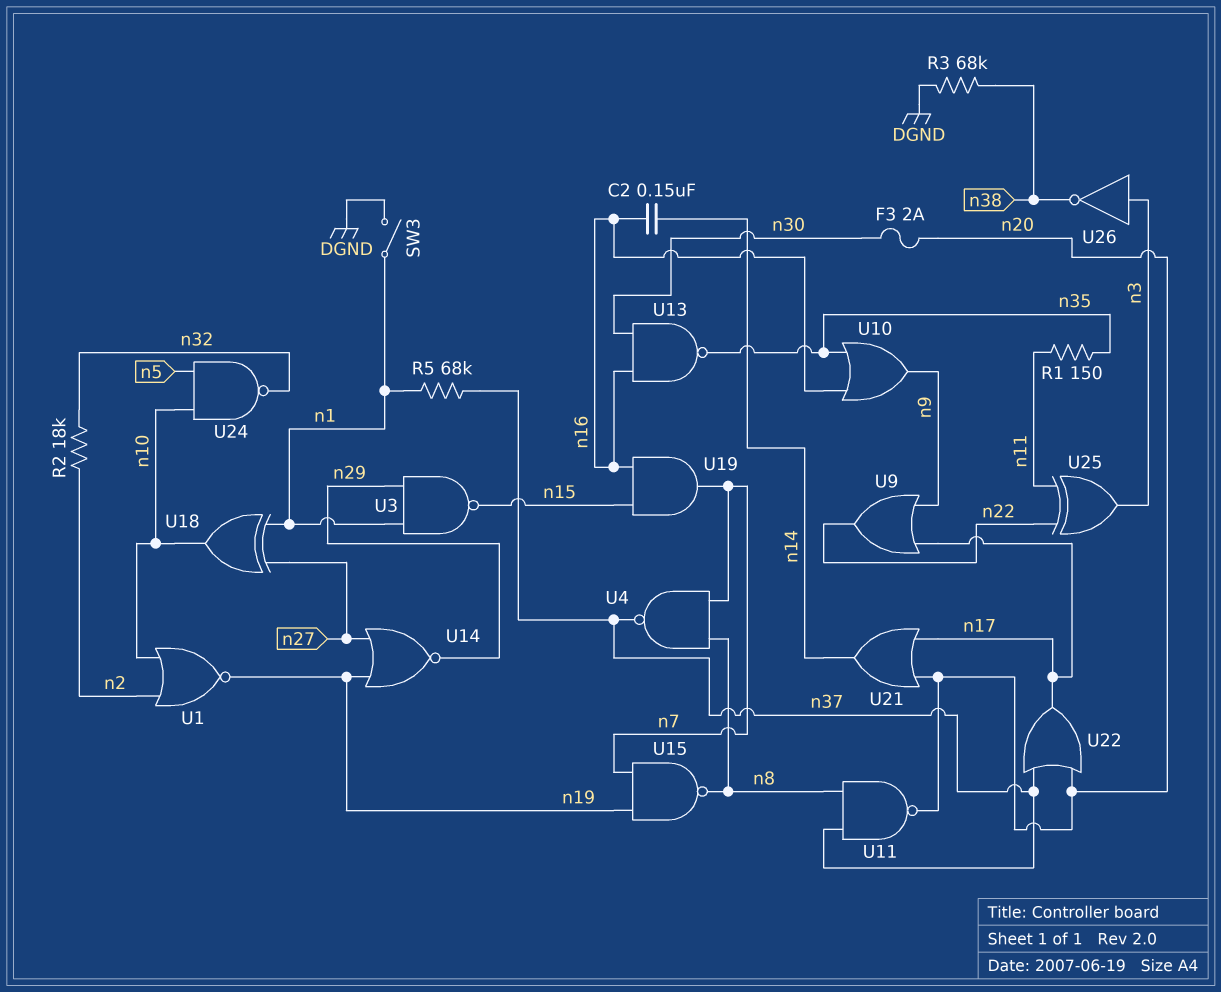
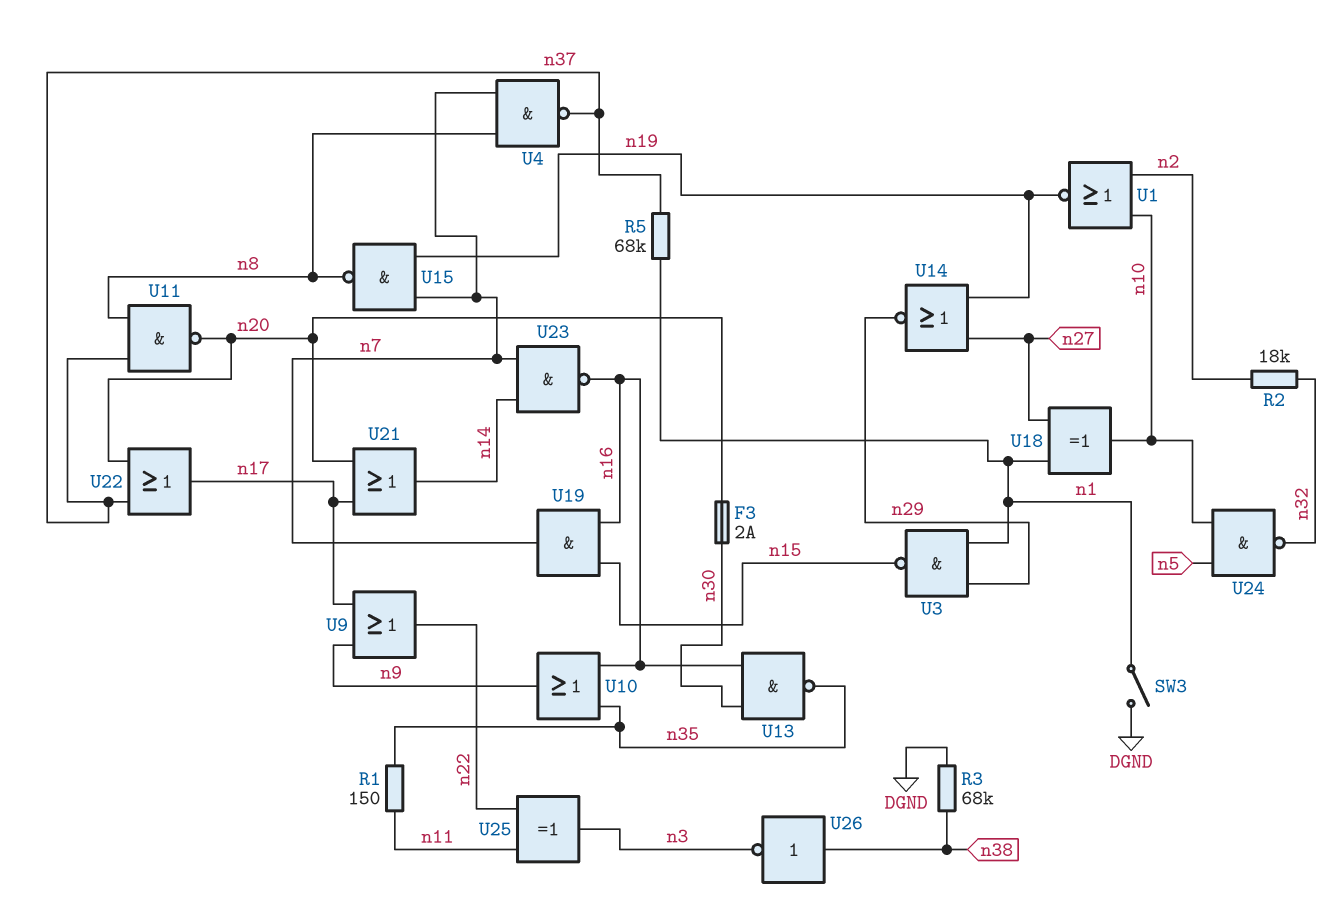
C2: 150nF (n14, n16) -> none
U23: none -> NAND (in n7, in n14, out n16)
U26: NOT (in n3, out n38) -> NOT (in n38, out n3)

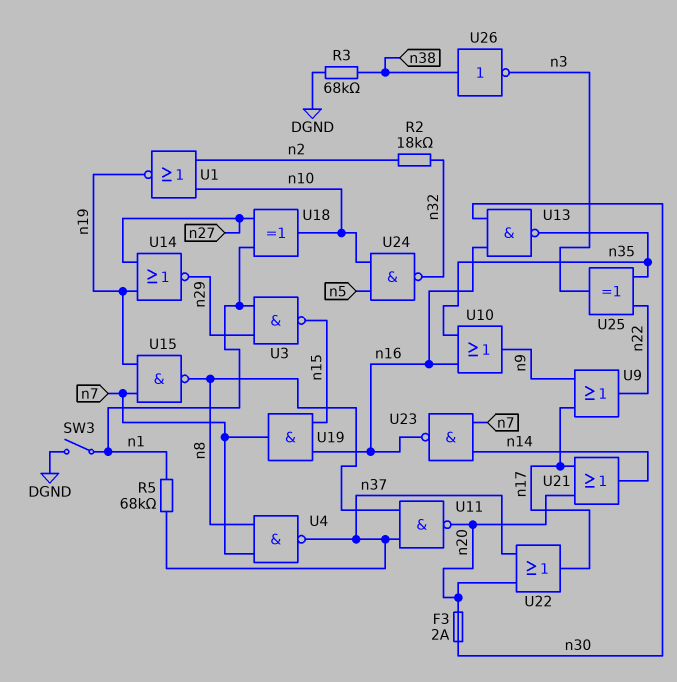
R1: 150 (n11, n35) -> none
U25: XOR (in n11, in n22, out n3) -> XOR (in n22, in n35, out n3)

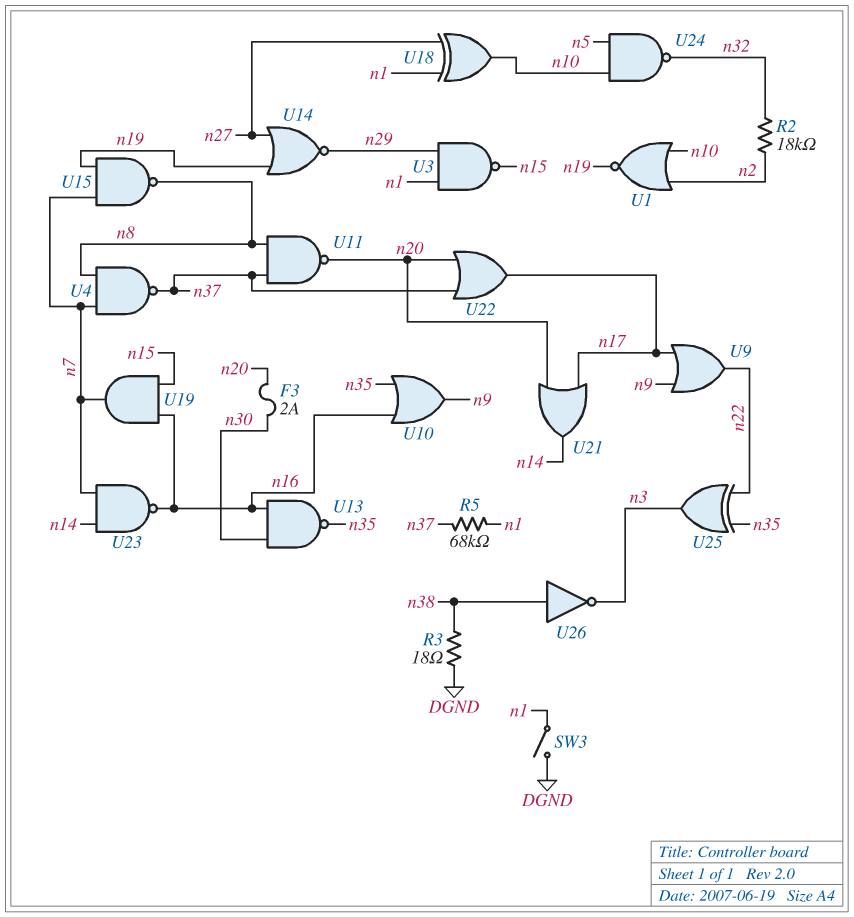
R3: 68k (DGND, n38) -> 18 (DGND, n38)

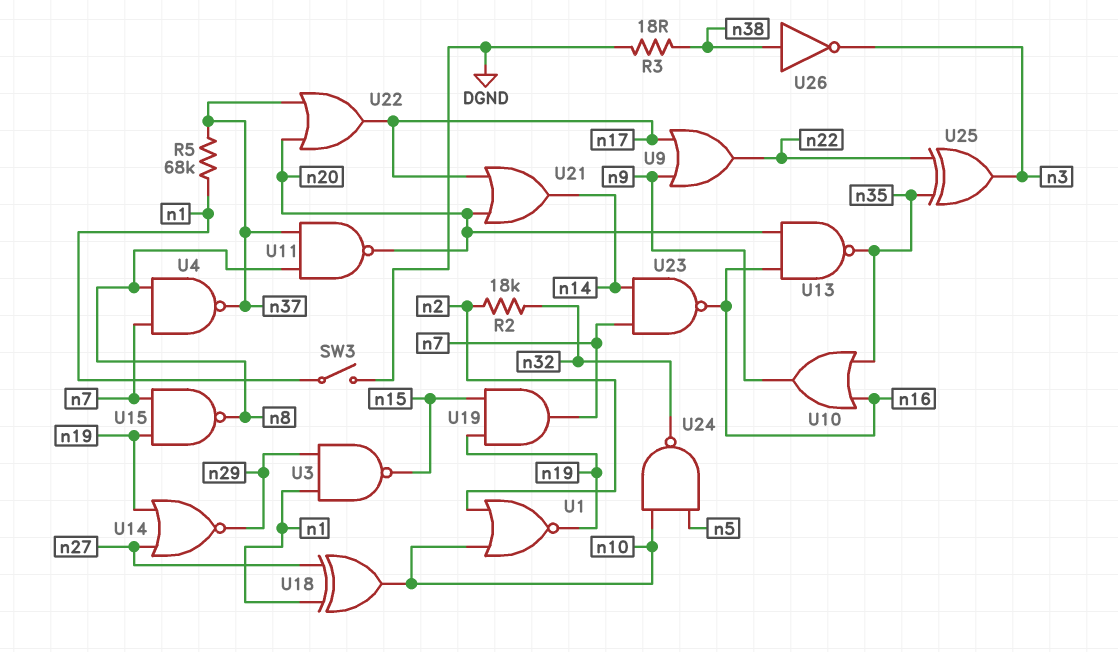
F3: 2A (n20, n30) -> none
U13: NAND (in n16, in n30, out n35) -> NAND (in n16, in n20, out n35)
U19: AND (in n15, in n16, out n7) -> AND (in n15, in n19, out n7)

